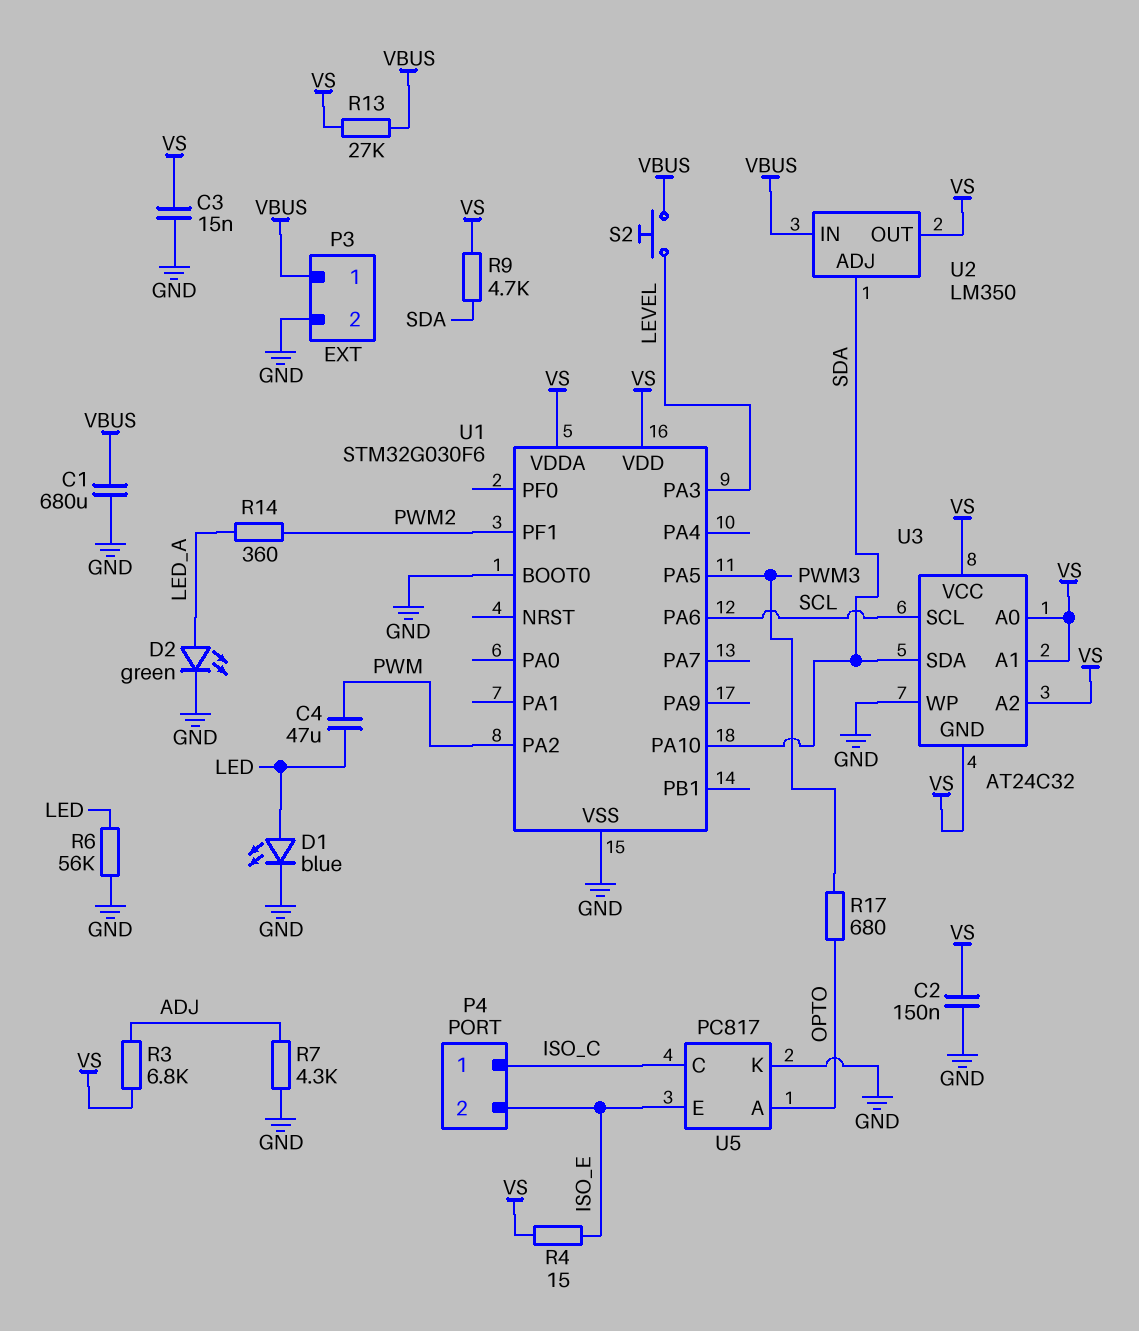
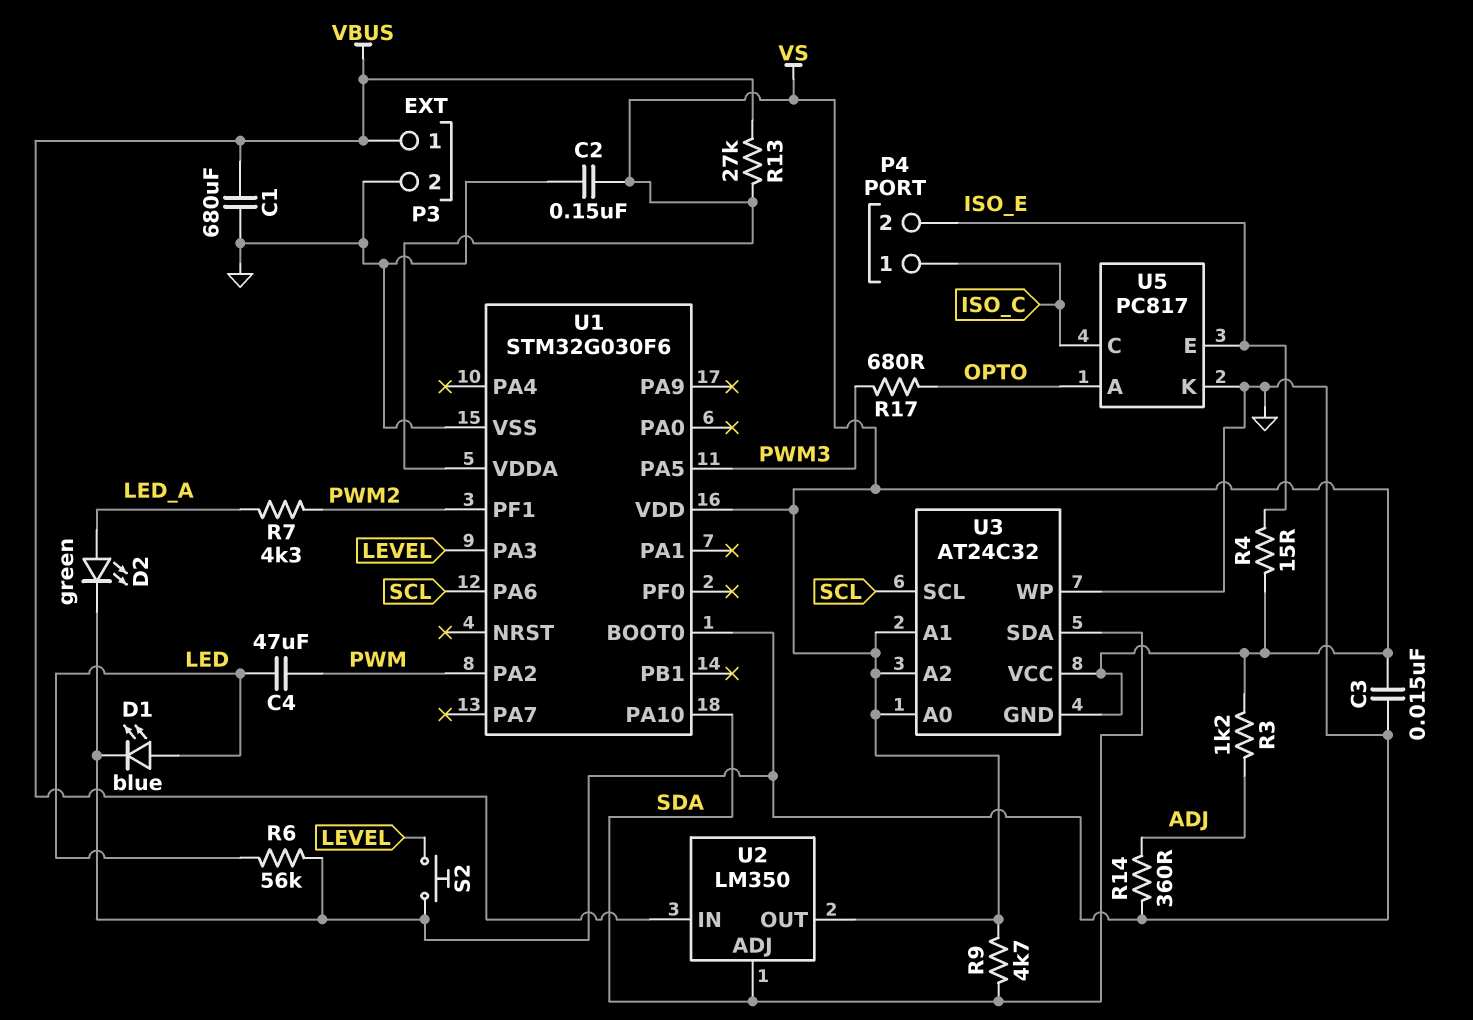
R3: 6.8k (ADJ, VS) -> 1.2k (ADJ, VS)
R7: 4.3k (ADJ, GND) -> 4.3k (LED_A, PWM2)
R14: 360 (LED_A, PWM2) -> 360 (ADJ, GND)
S2: button (LEVEL, VBUS) -> button (GND, LEVEL)

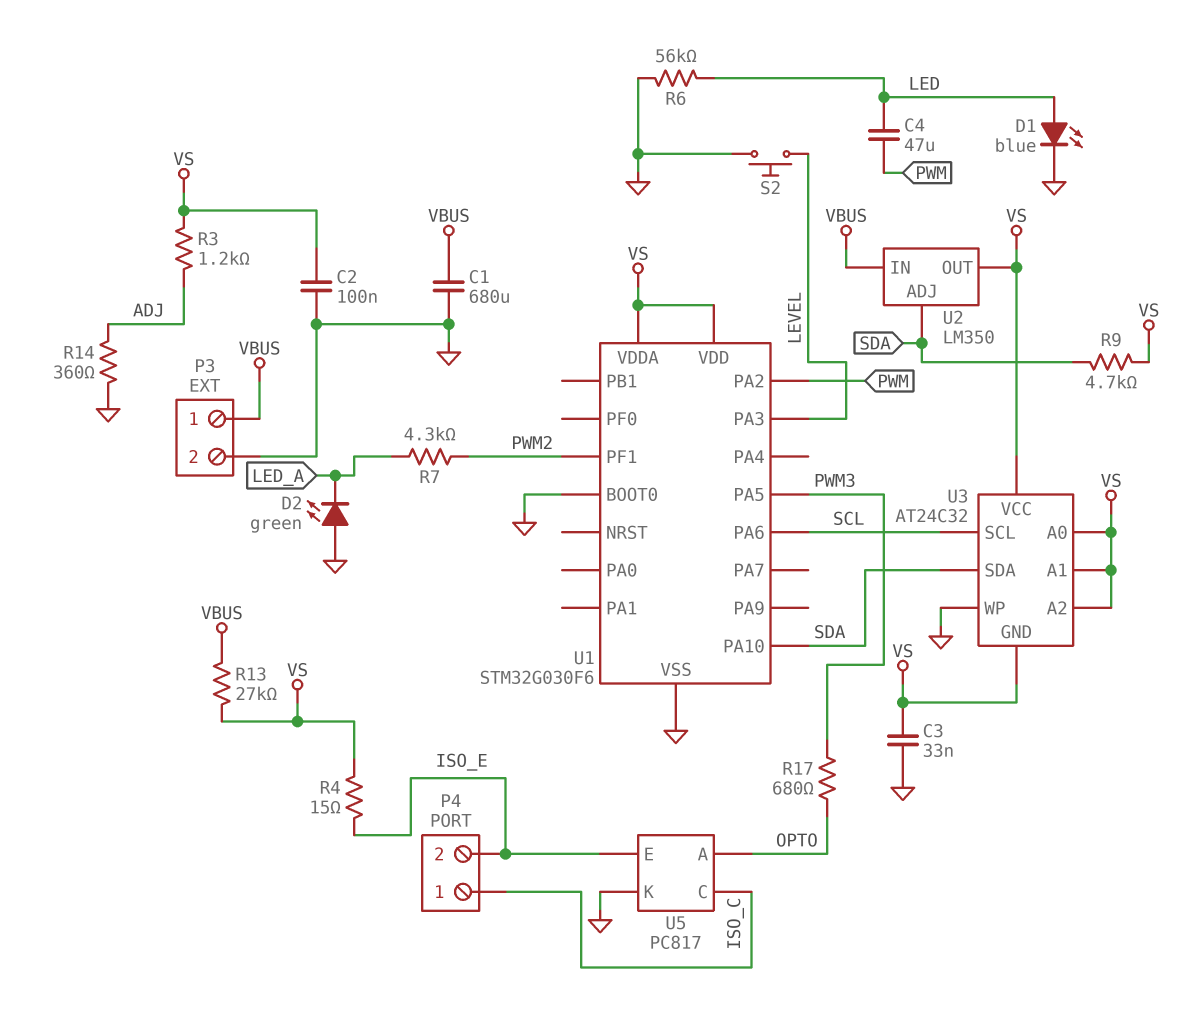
C2: 150nF (GND, VS) -> 100nF (GND, VS)
C3: 15nF (GND, VS) -> 33nF (GND, VS)
D2: LED green (A LED_A, K GND) -> LED green (A GND, K LED_A)

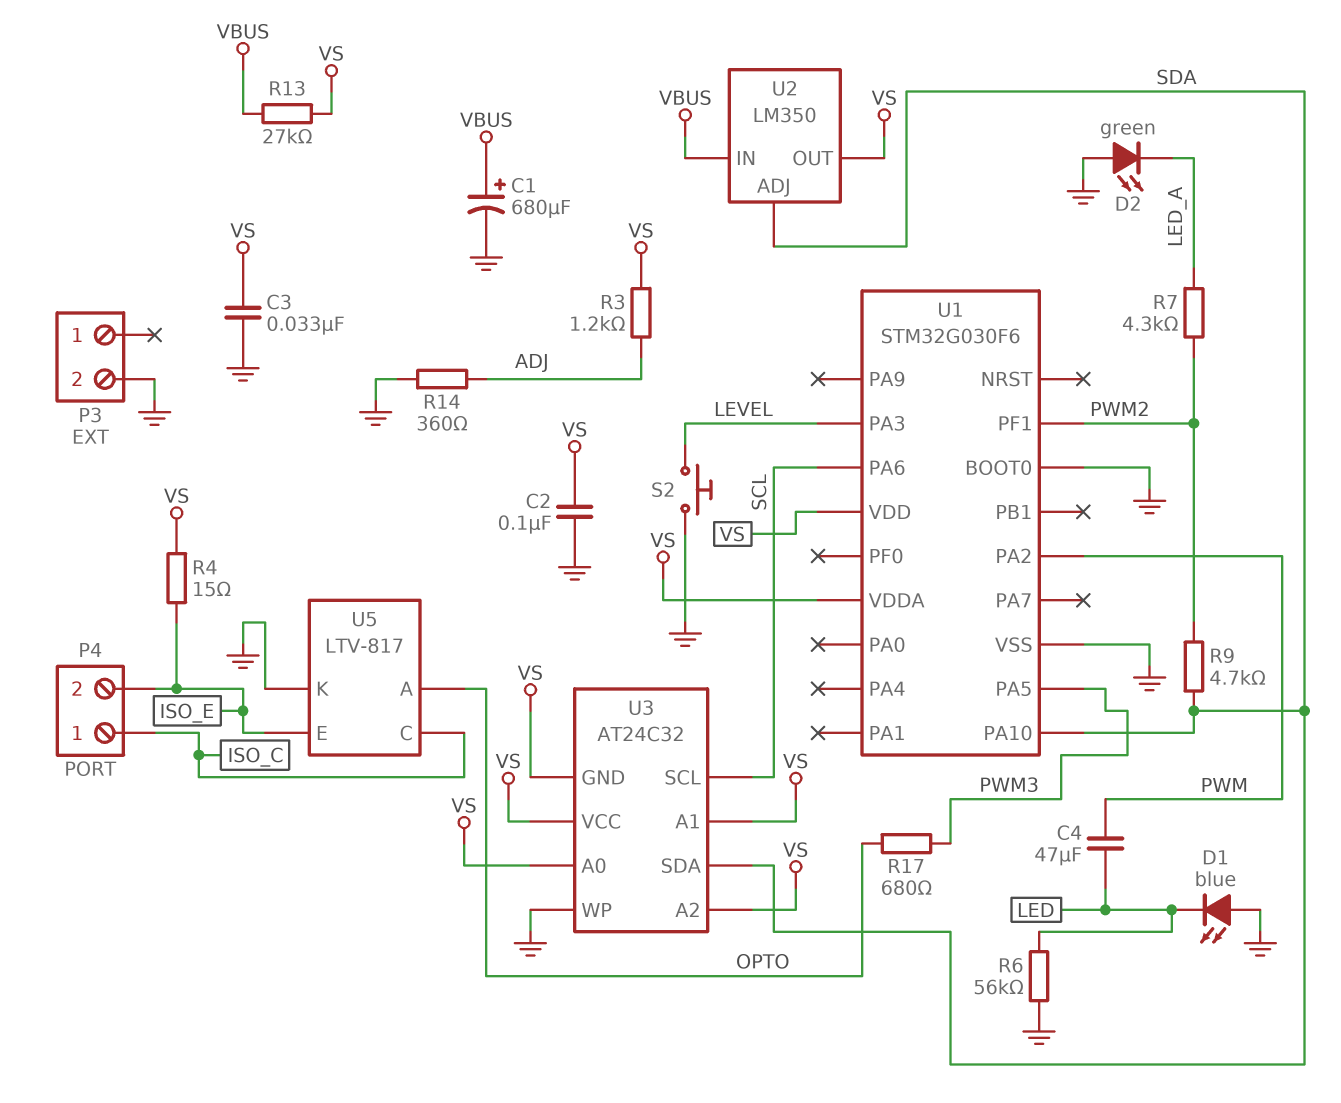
C1: 680uF (GND, VBUS) -> 680uF (plus VBUS, minus GND)
D1: LED blue (A LED, K GND) -> LED blue (A GND, K LED)
P3 pin 1: VBUS -> none
R9: 4.7k (SDA, VS) -> 4.7k (PWM2, SDA)
U5: PC817 -> LTV-817

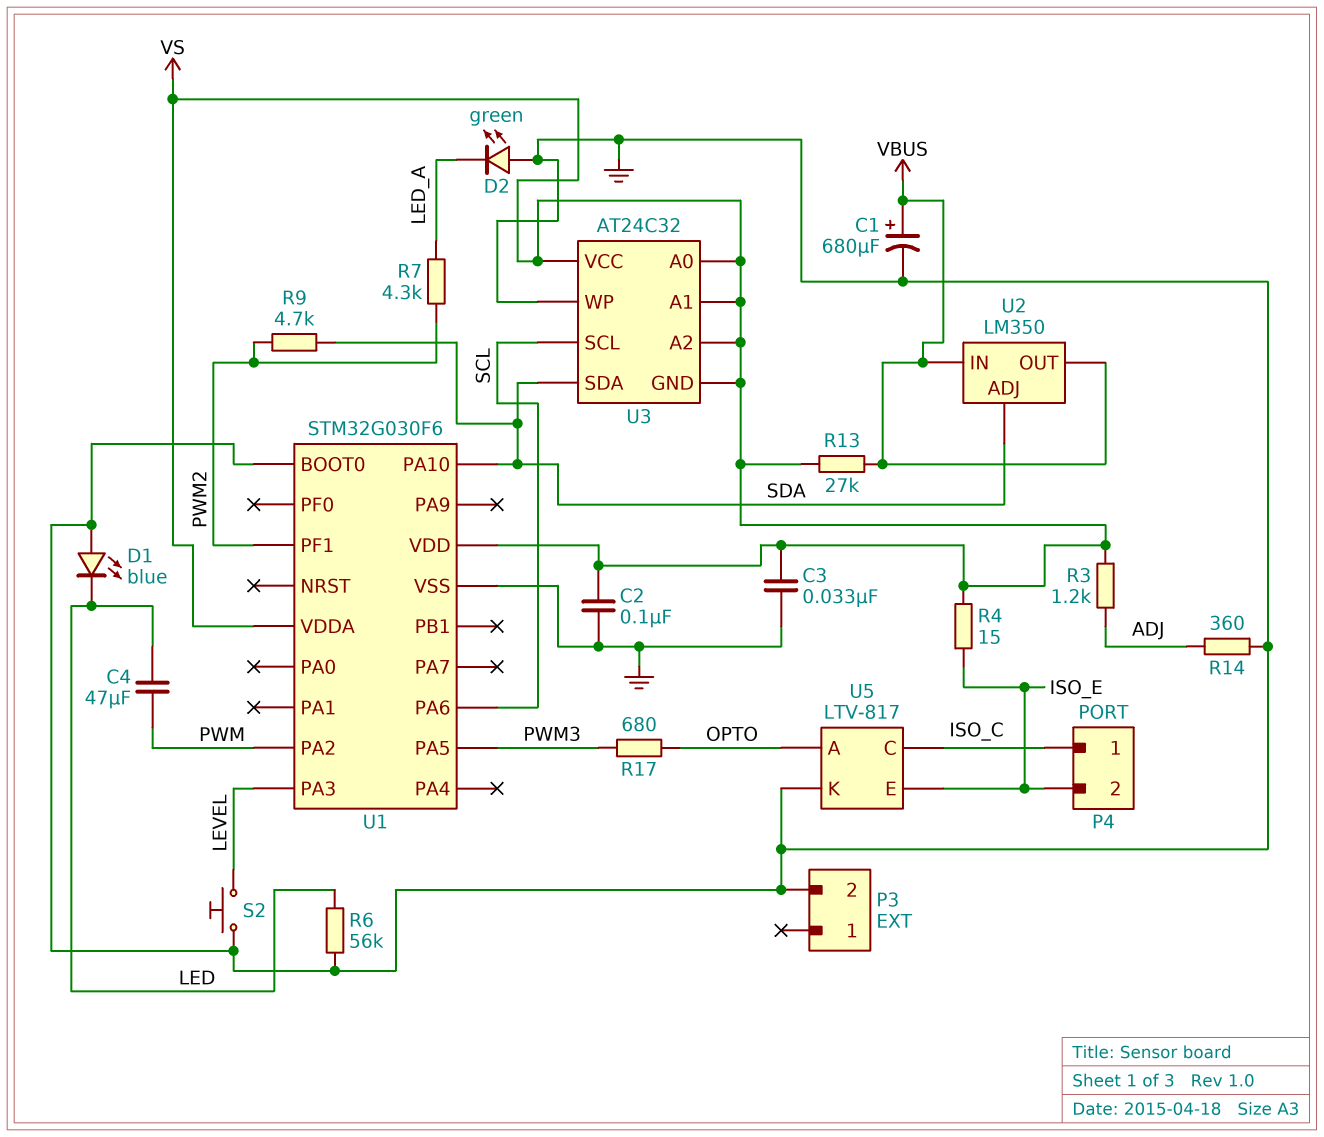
U2 pin OUT: VS -> VBUS

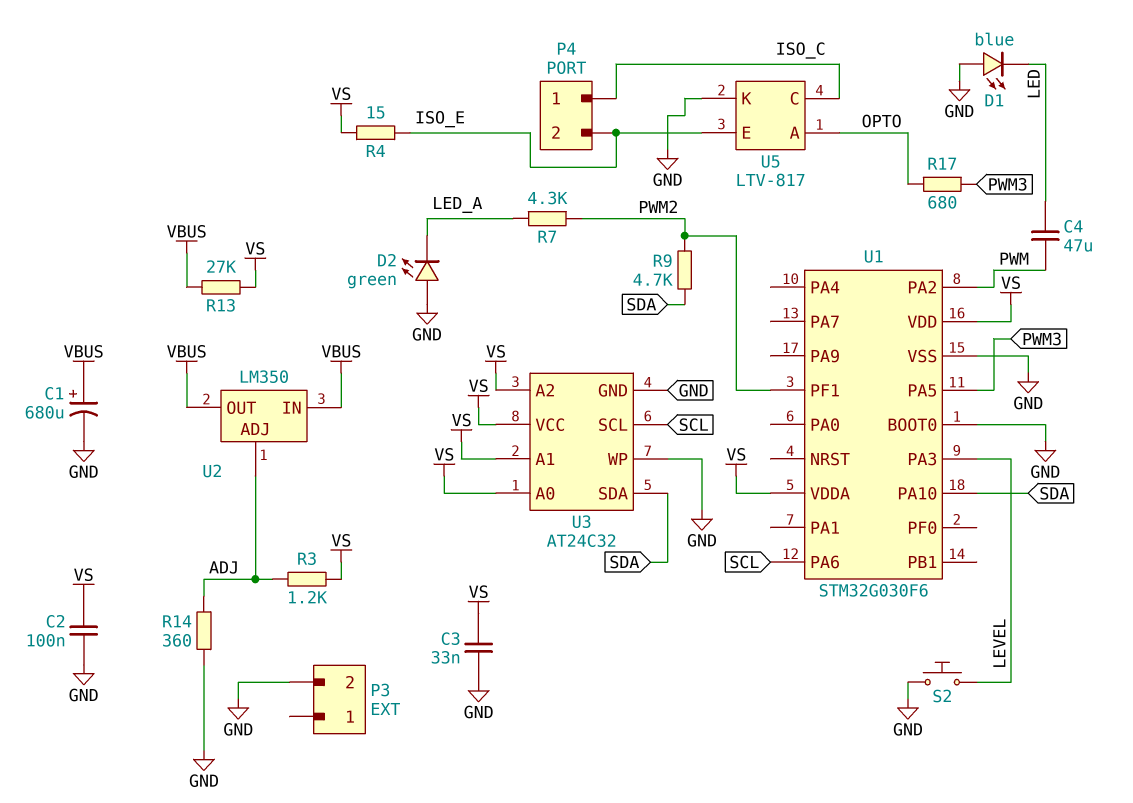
R6: 56k (GND, LED) -> none
U2 pin ADJ: SDA -> ADJ
U3 pin GND: VS -> GND

